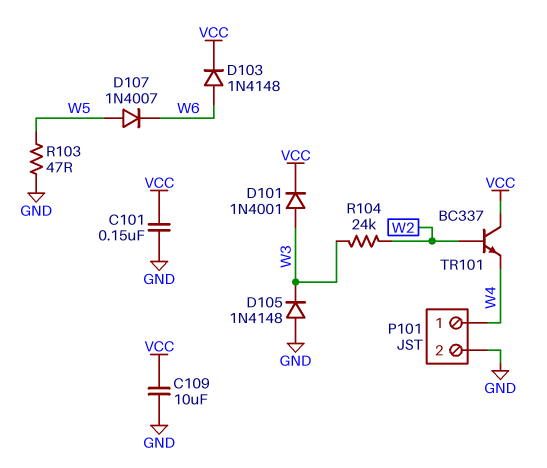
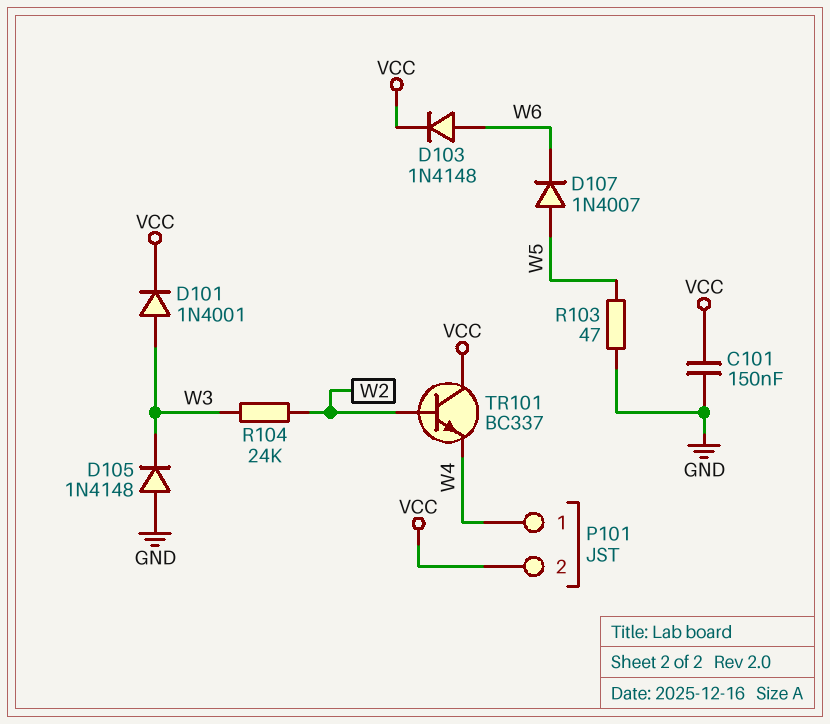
C109: 10uF (GND, VCC) -> none
P101 pin 2: GND -> VCC

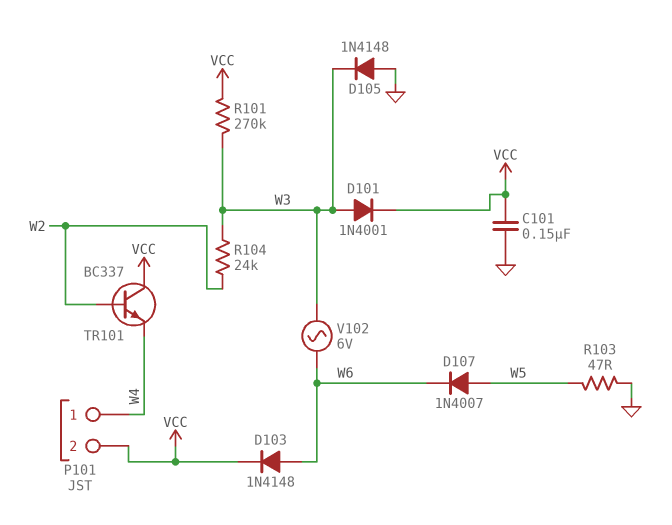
R101: none -> 270k (VCC, W3)
V102: none -> AC 6V (W3, W6)

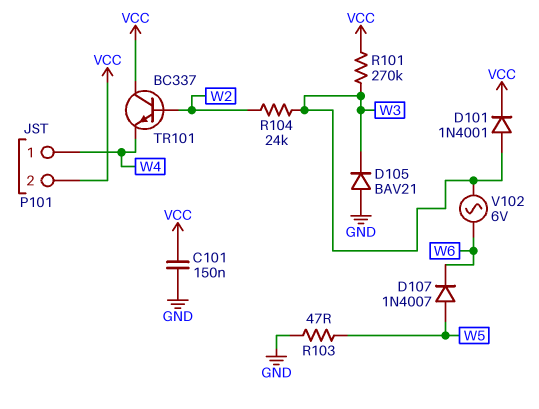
D103: diode 1N4148 (A W6, K VCC) -> none
D105: diode 1N4148 (A GND, K W3) -> diode BAV21 (A GND, K W3)

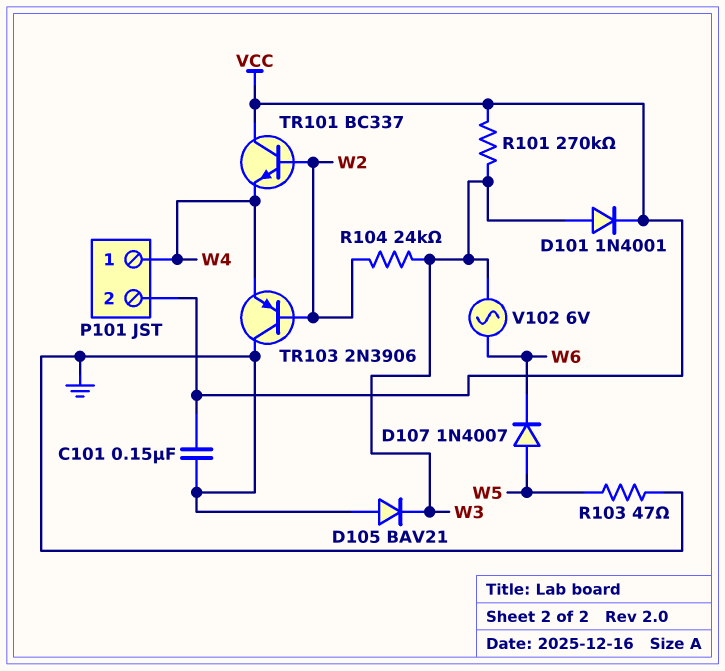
TR103: none -> PNP 2N3906 (B W2, C GND, E W4)

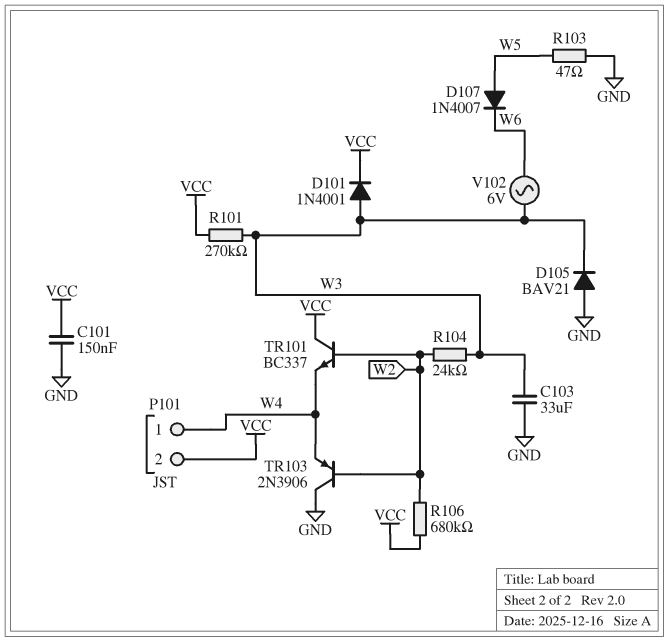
C103: none -> 33uF (GND, W3)
R106: none -> 680k (VCC, W2)

